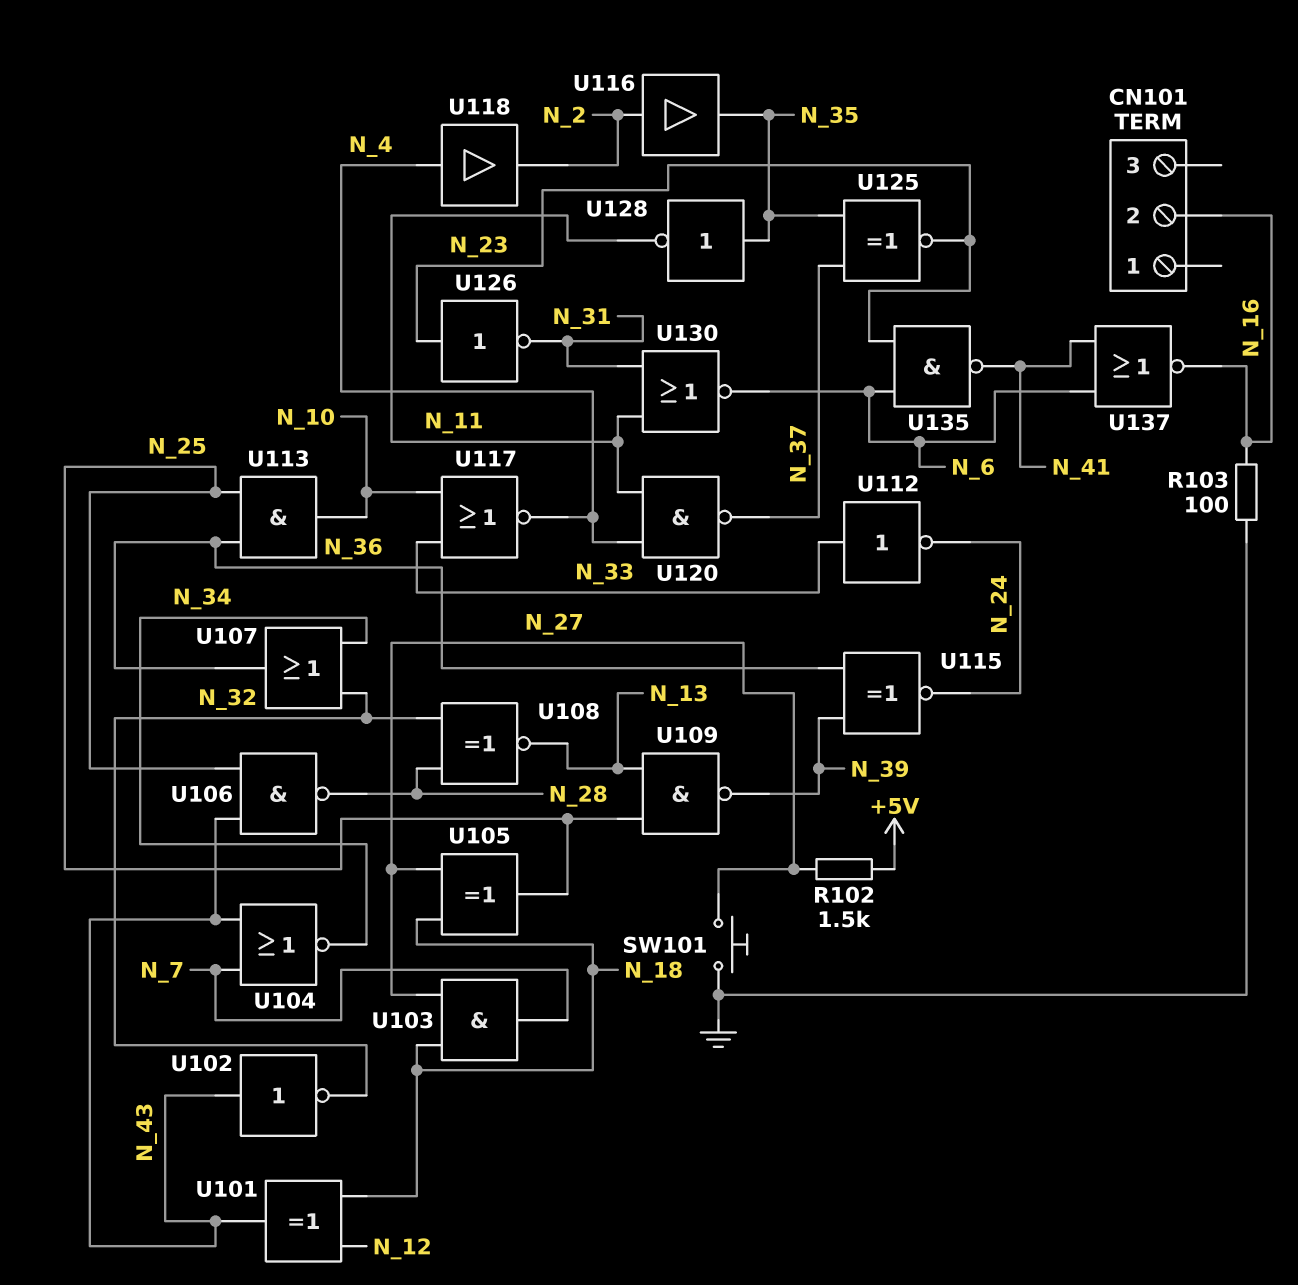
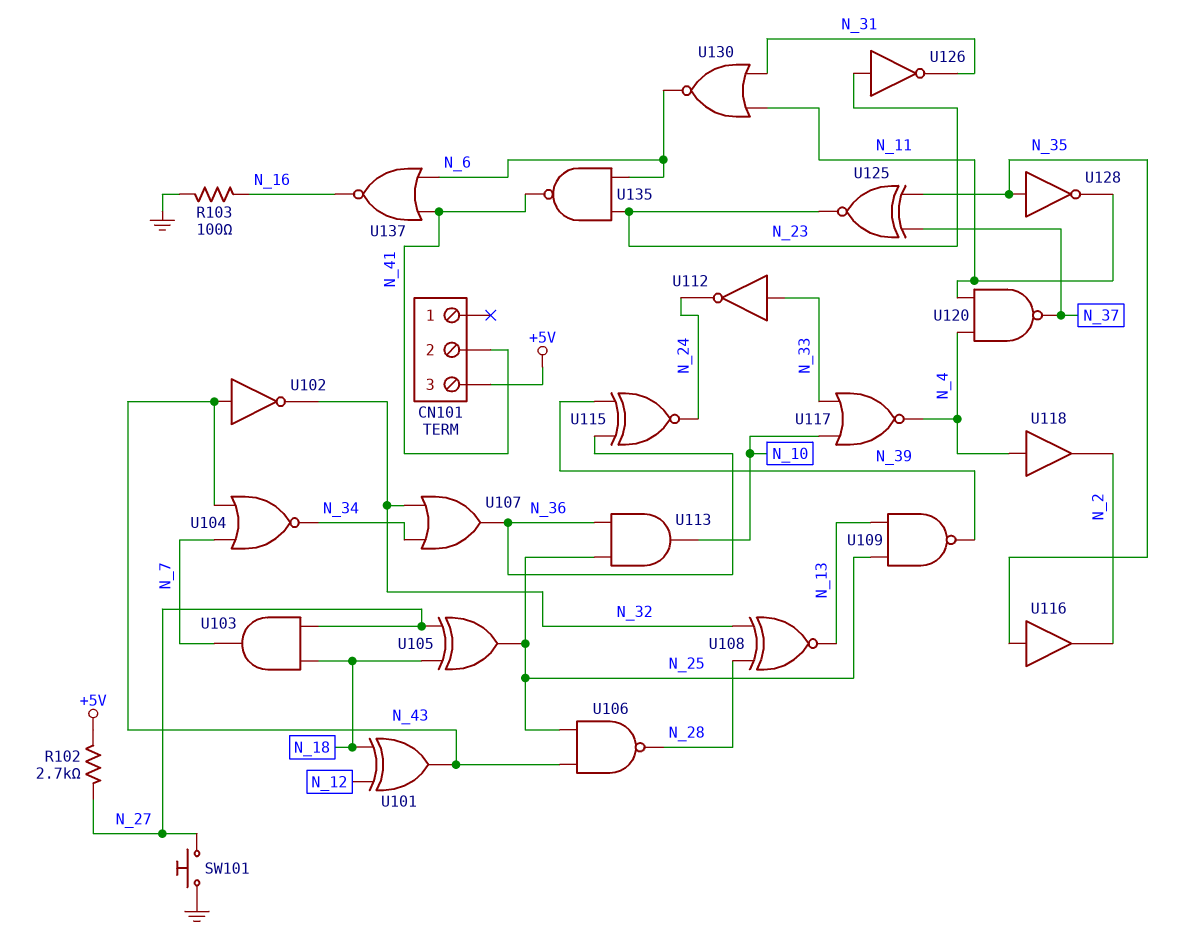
CN101 pin 2: N_16 -> N_41
CN101 pin 3: none -> +5V
R102: 1.5k (+5V, N_27) -> 2.7k (+5V, N_27)
U116: buffer (in N_2, out N_35) -> buffer (in N_35, out N_2)

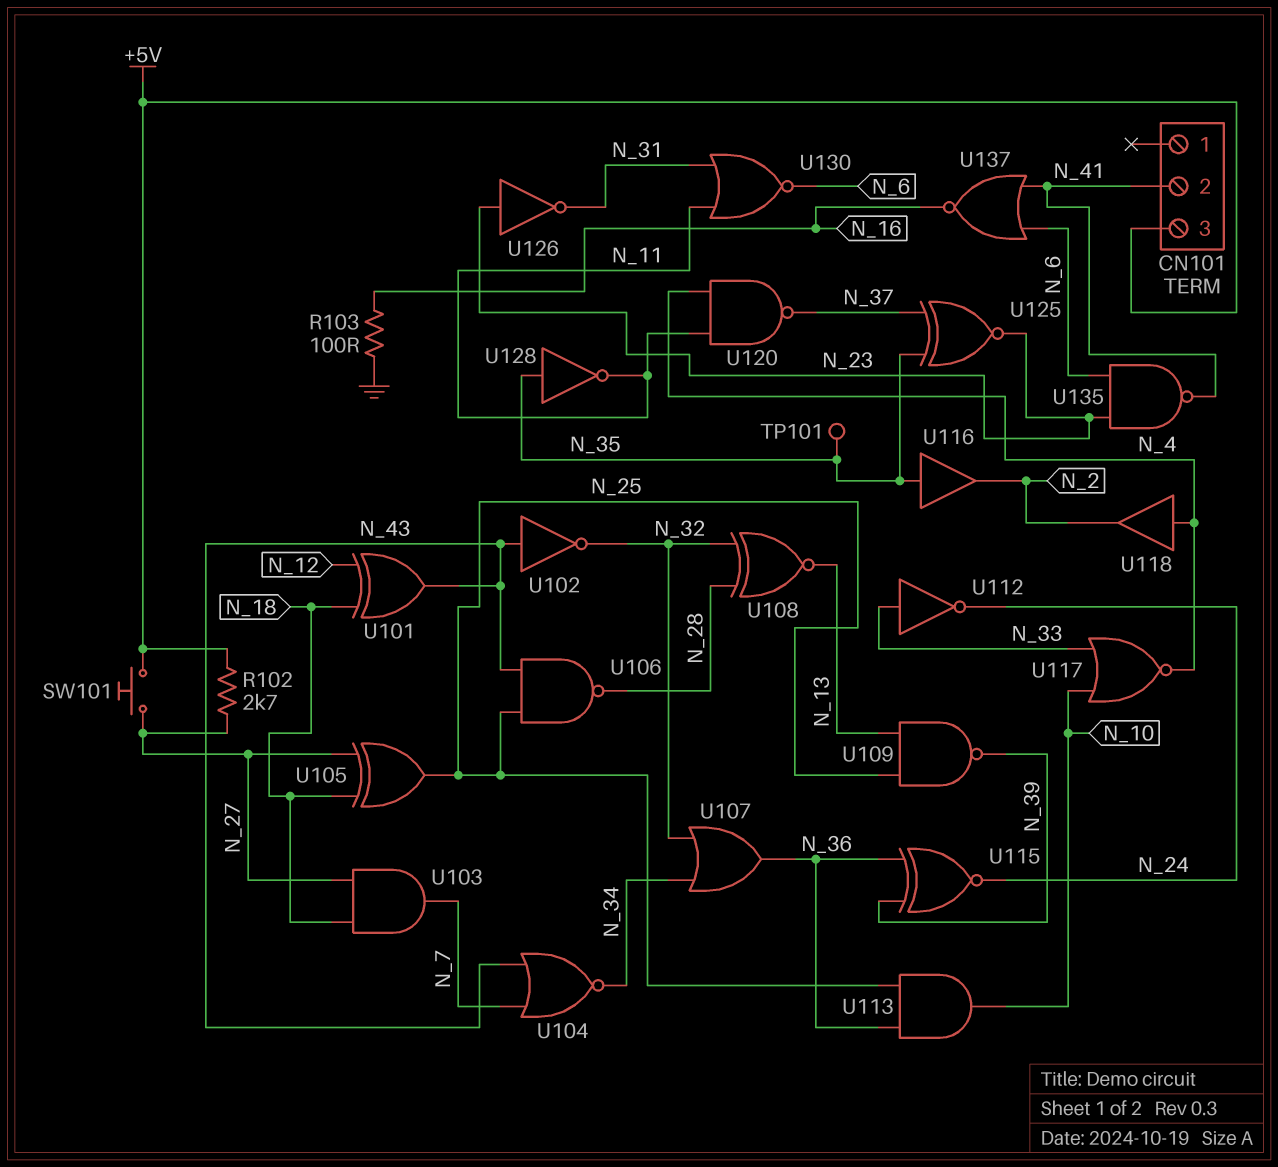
SW101: button (GND, N_27) -> button (+5V, N_27)
TP101: none -> test point (N_35)

